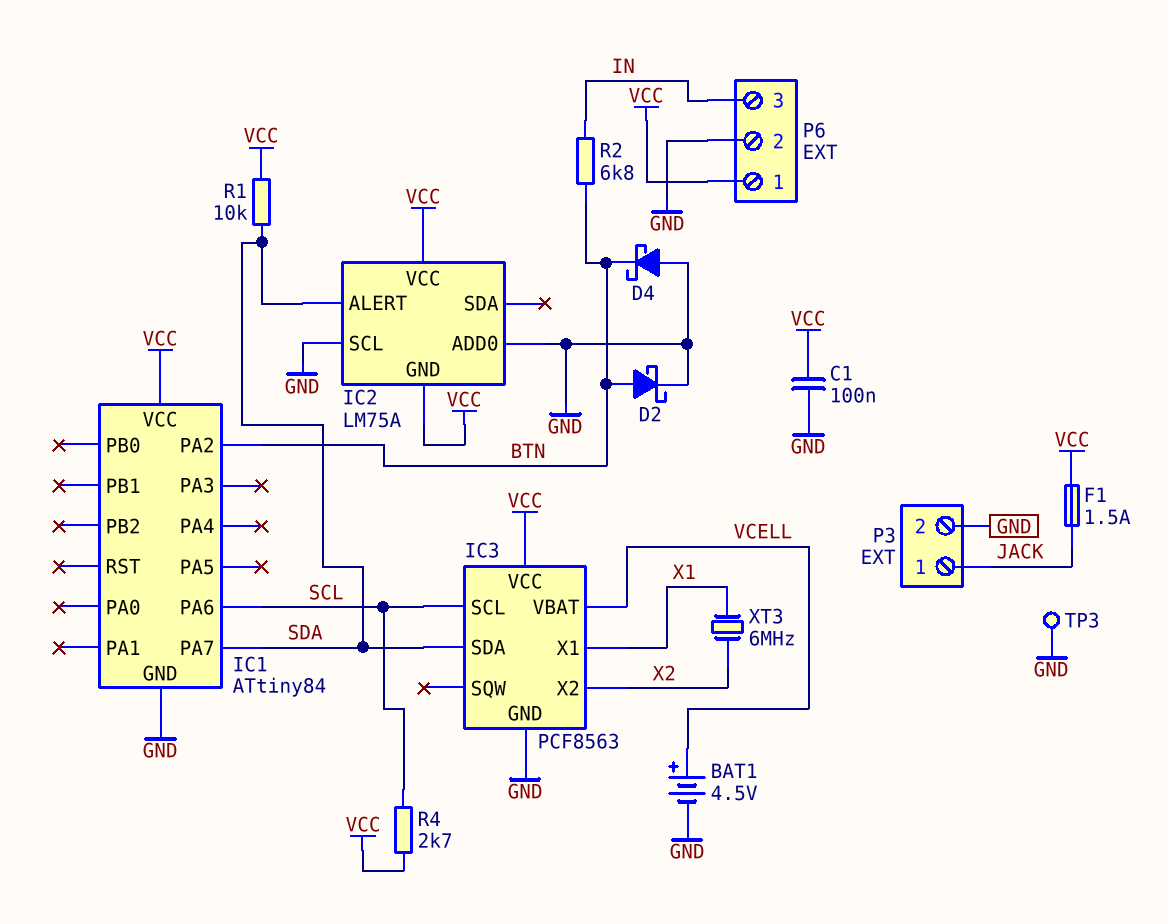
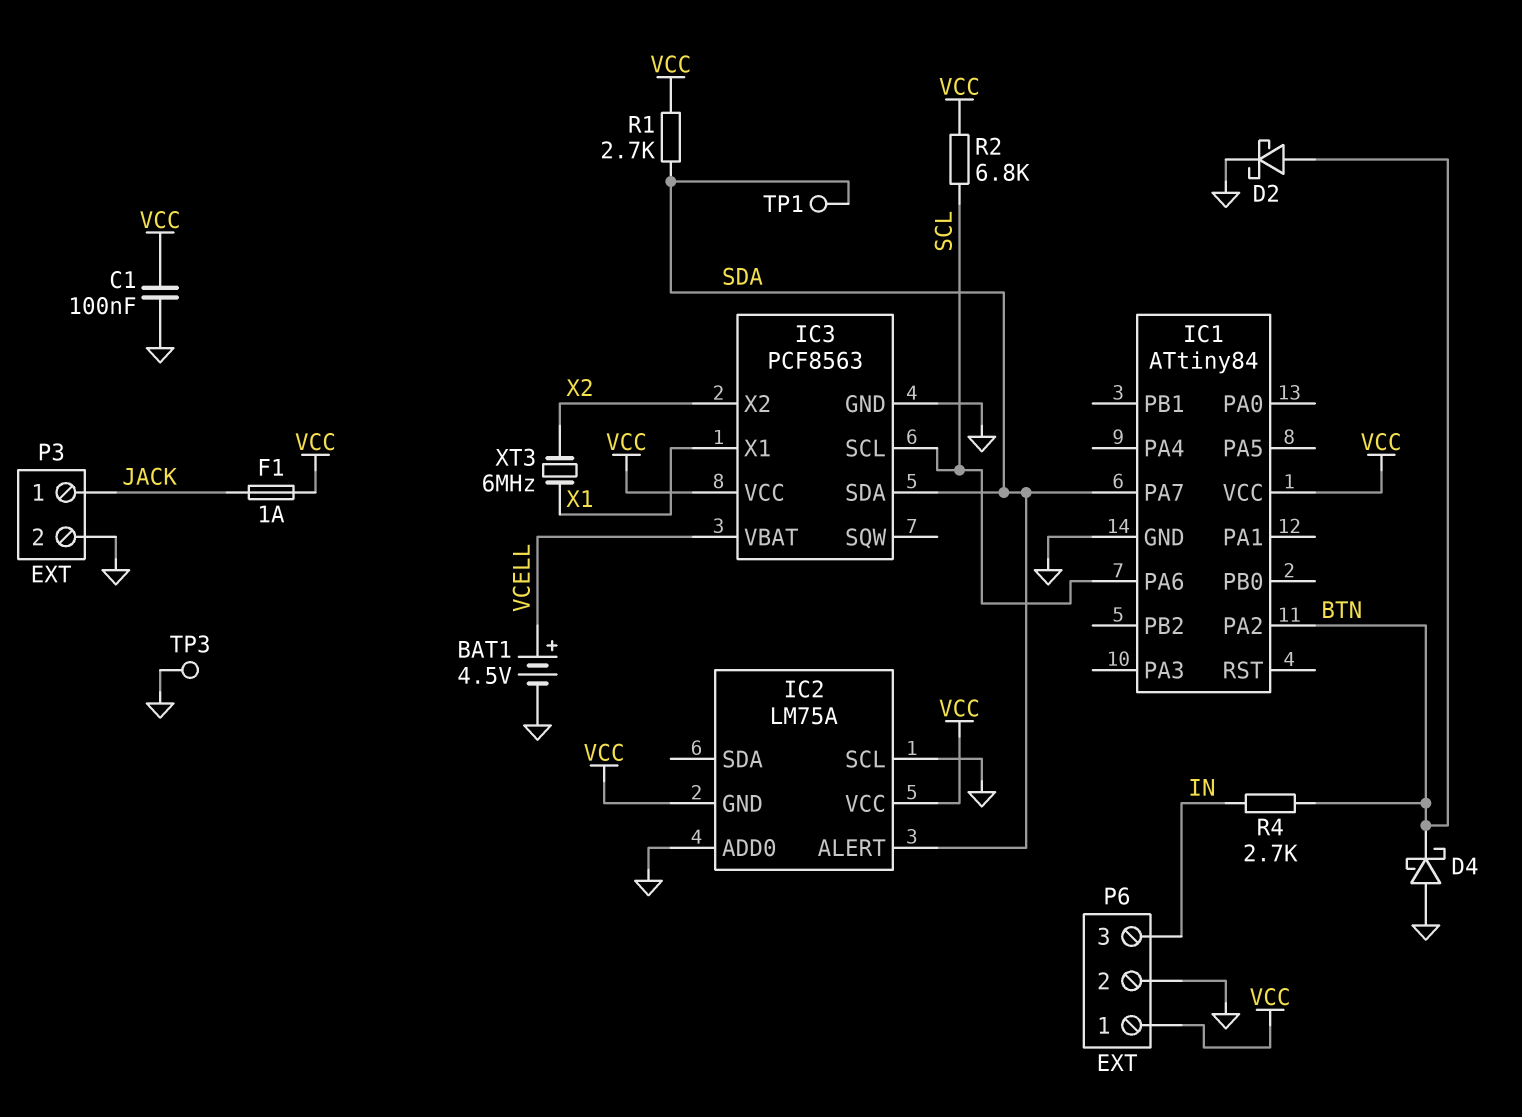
F1: 1.5A (JACK, VCC) -> 1A (JACK, VCC)
R1: 10k (SDA, VCC) -> 2.7k (SDA, VCC)
R2: 6.8k (BTN, IN) -> 6.8k (SCL, VCC)
R4: 2.7k (SCL, VCC) -> 2.7k (BTN, IN)
TP1: none -> test point (SDA)

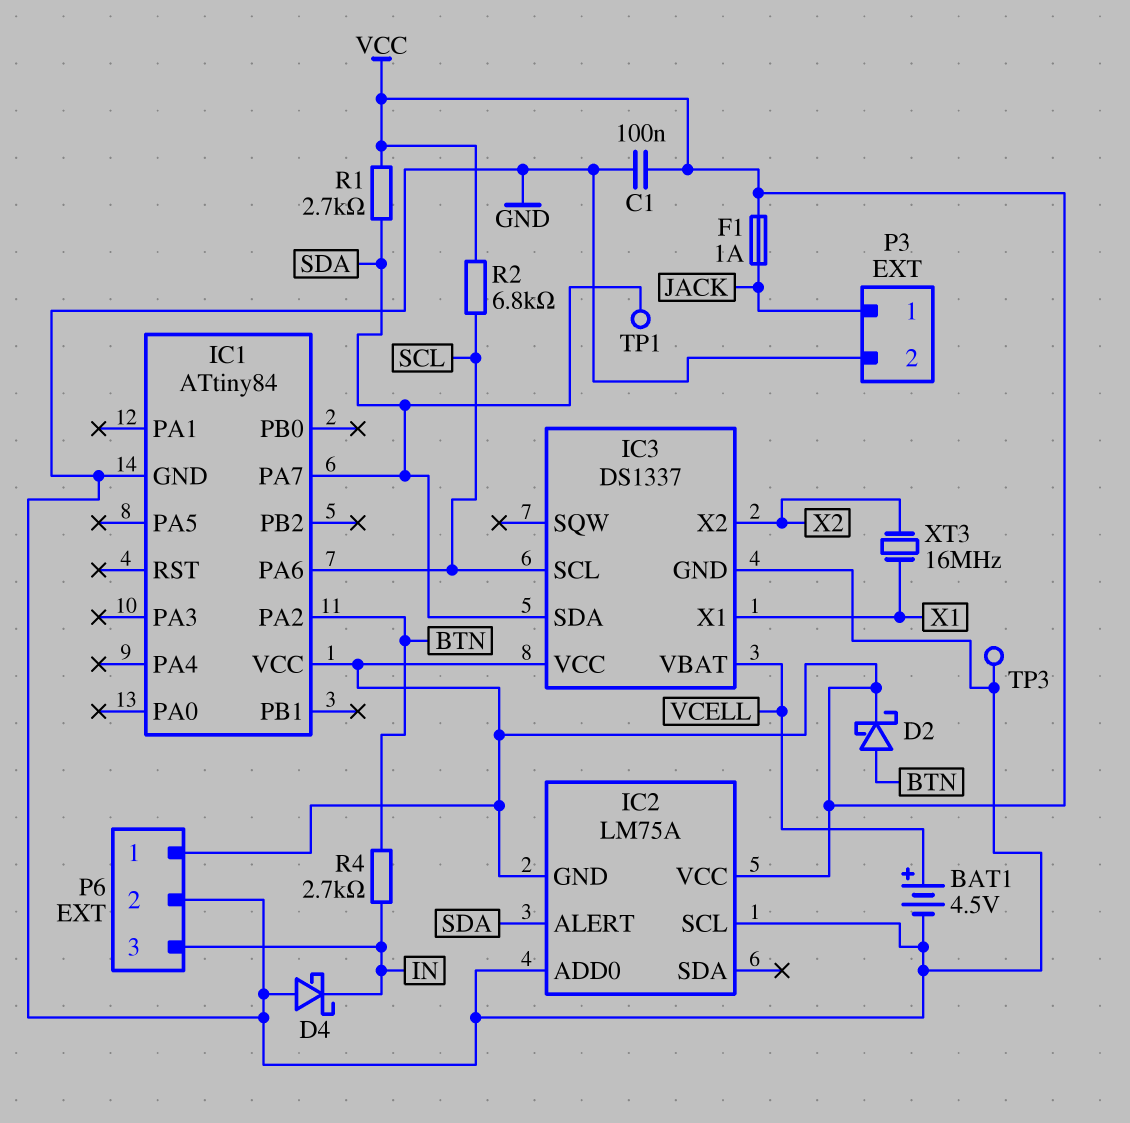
D2: schottky (A BTN, K GND) -> schottky (A BTN, K VCC)
D4: schottky (A GND, K BTN) -> schottky (A GND, K IN)
IC3: PCF8563 -> DS1337
XT3: 6MHz (X1, X2) -> 16MHz (X1, X2)

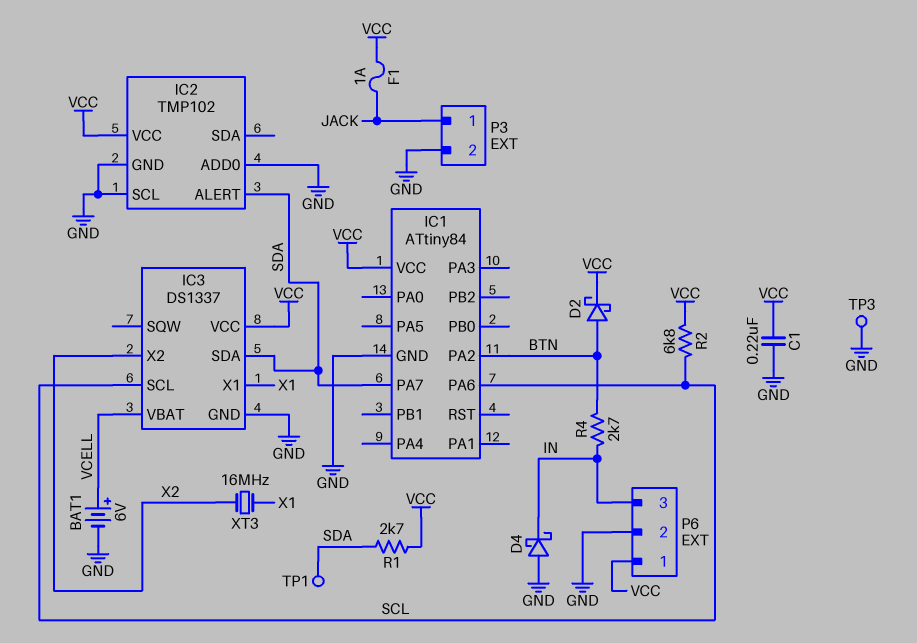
BAT1: 4.5V (plus VCELL, minus GND) -> 6V (plus VCELL, minus GND)
C1: 100nF (GND, VCC) -> 220nF (GND, VCC)
IC2: LM75A -> TMP102
IC2 pin GND: VCC -> GND

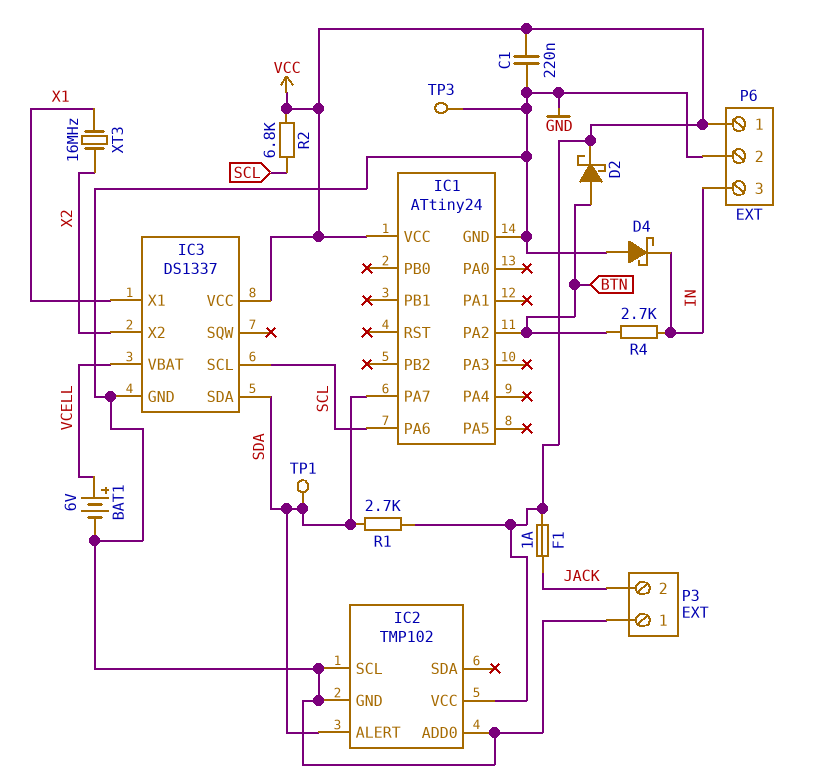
IC1: ATtiny84 -> ATtiny24
P3 pin 1: JACK -> GND
P3 pin 2: GND -> JACK

